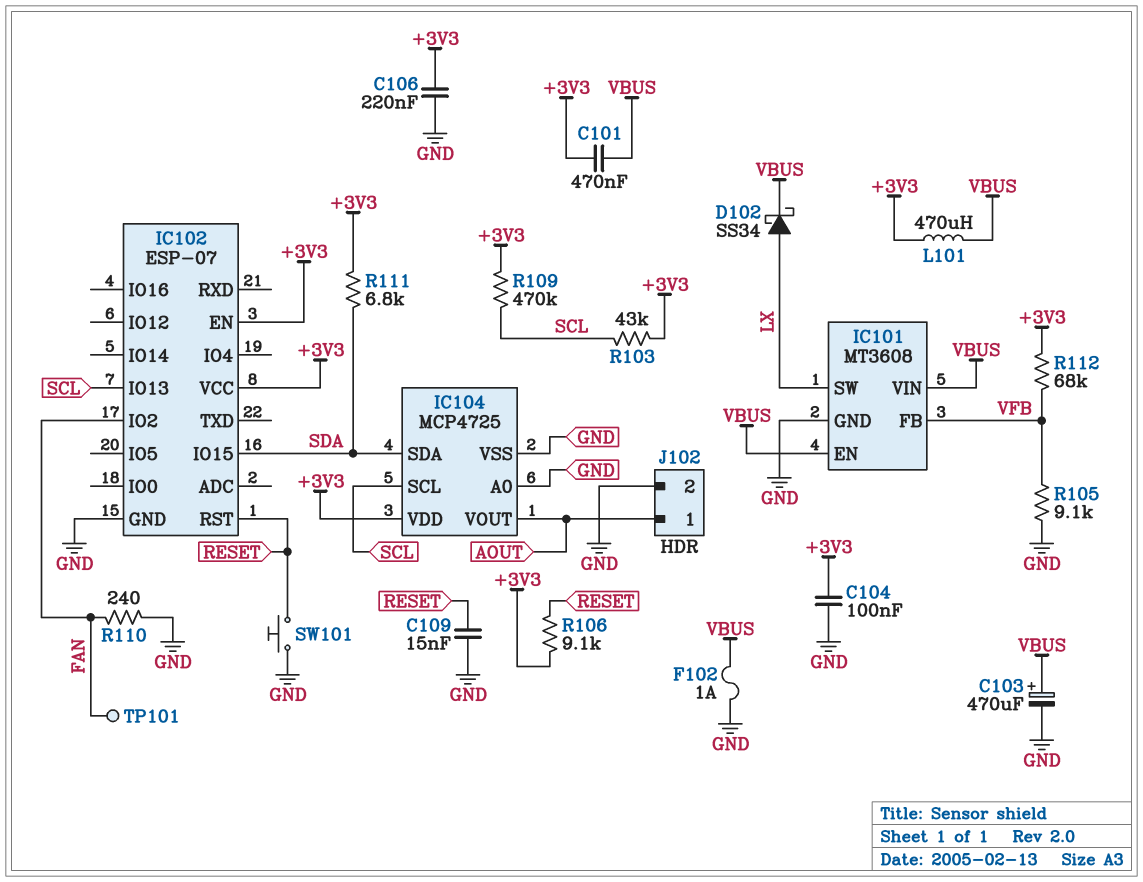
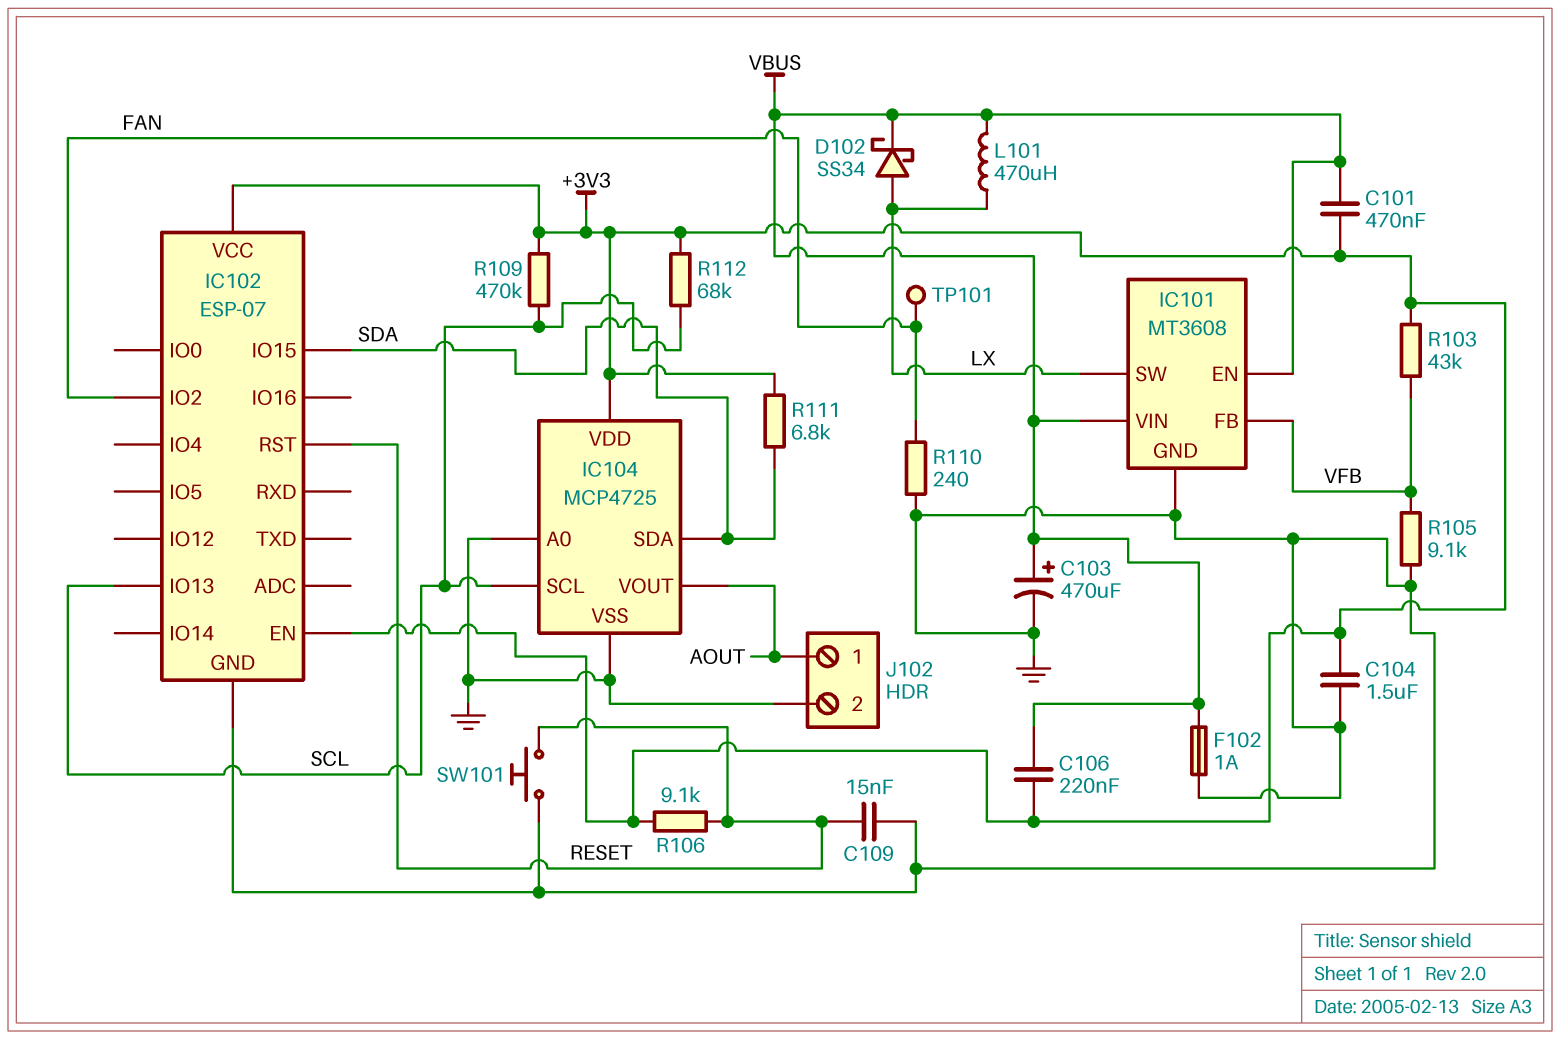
C104: 100nF (+3V3, GND) -> 1.5uF (+3V3, GND)
C106: 220nF (+3V3, GND) -> 220nF (+3V3, VBUS)
L101: 470uH (+3V3, VBUS) -> 470uH (LX, VBUS)
R103: 43k (+3V3, SCL) -> 43k (+3V3, VFB)
R112: 68k (+3V3, VFB) -> 68k (+3V3, SCL)

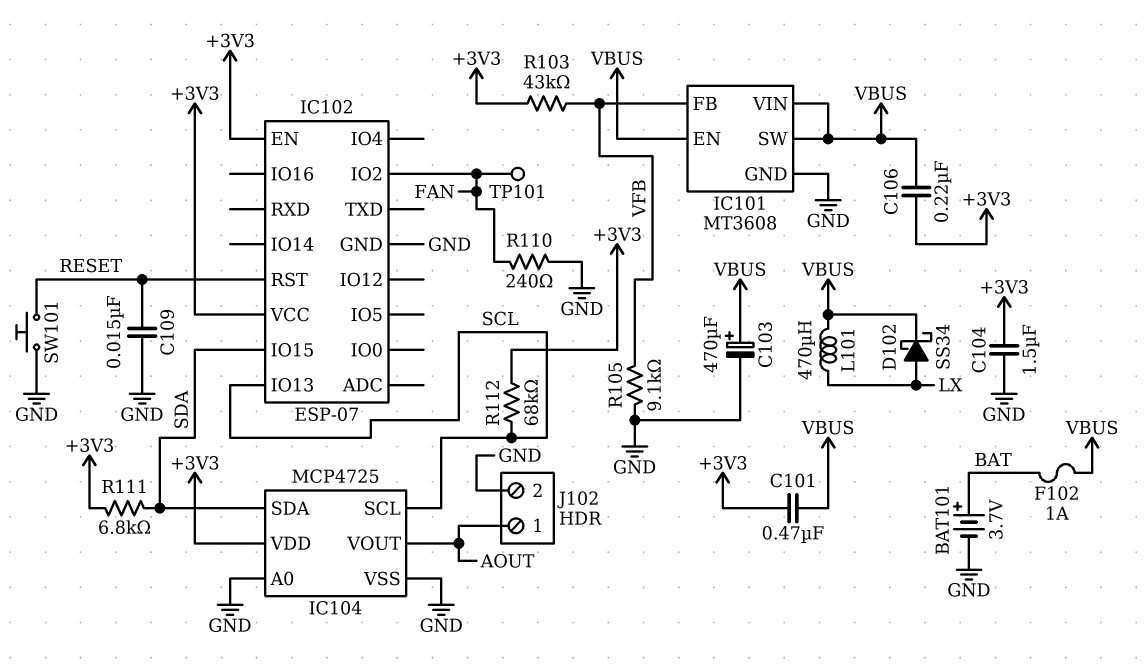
BAT101: none -> 3.7V (plus BAT, minus GND)
F102: 1A (GND, VBUS) -> 1A (BAT, VBUS)
IC101 pin SW: LX -> VBUS
R106: 9.1k (+3V3, RESET) -> none
R109: 470k (+3V3, SCL) -> none

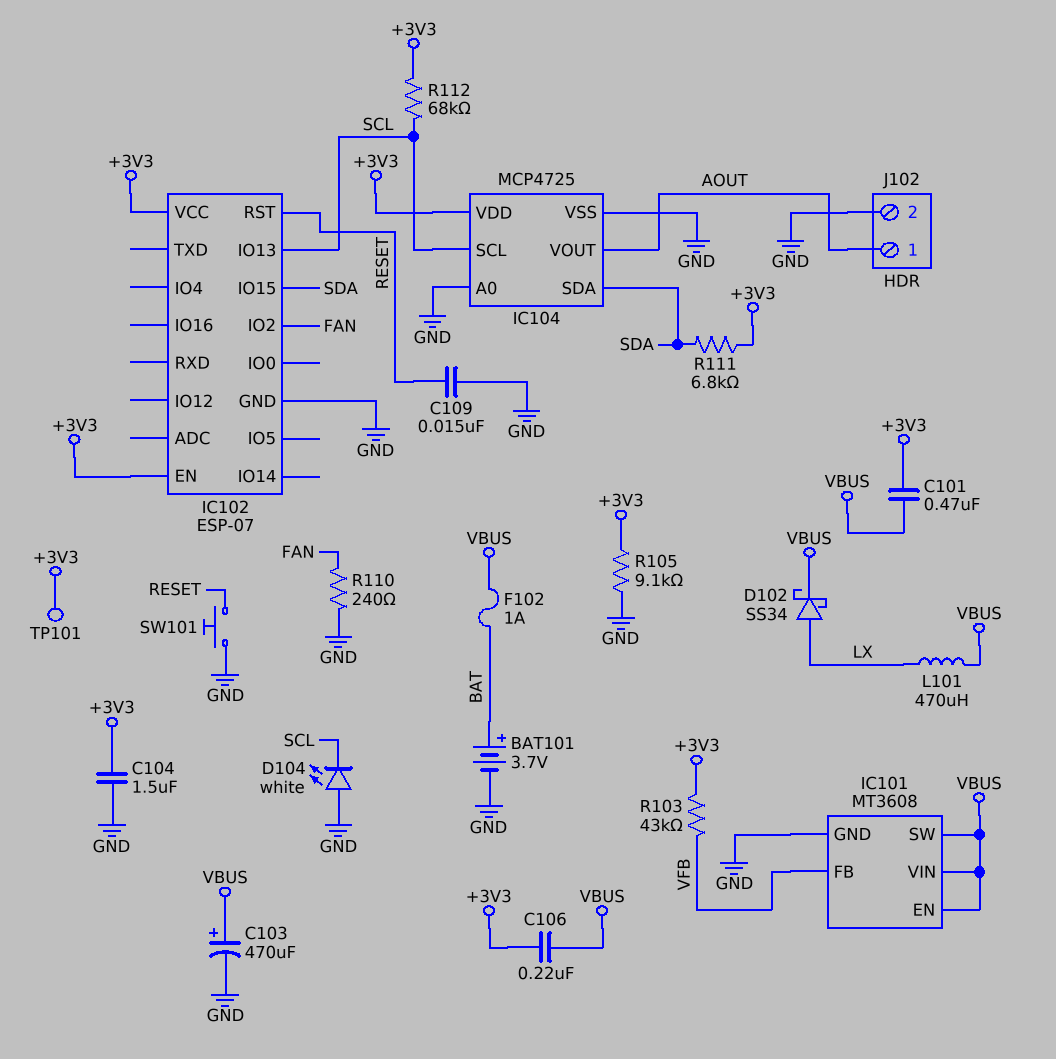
D104: none -> LED white (A GND, K SCL)
R105: 9.1k (GND, VFB) -> 9.1k (+3V3, GND)
TP101: test point (FAN) -> test point (+3V3)

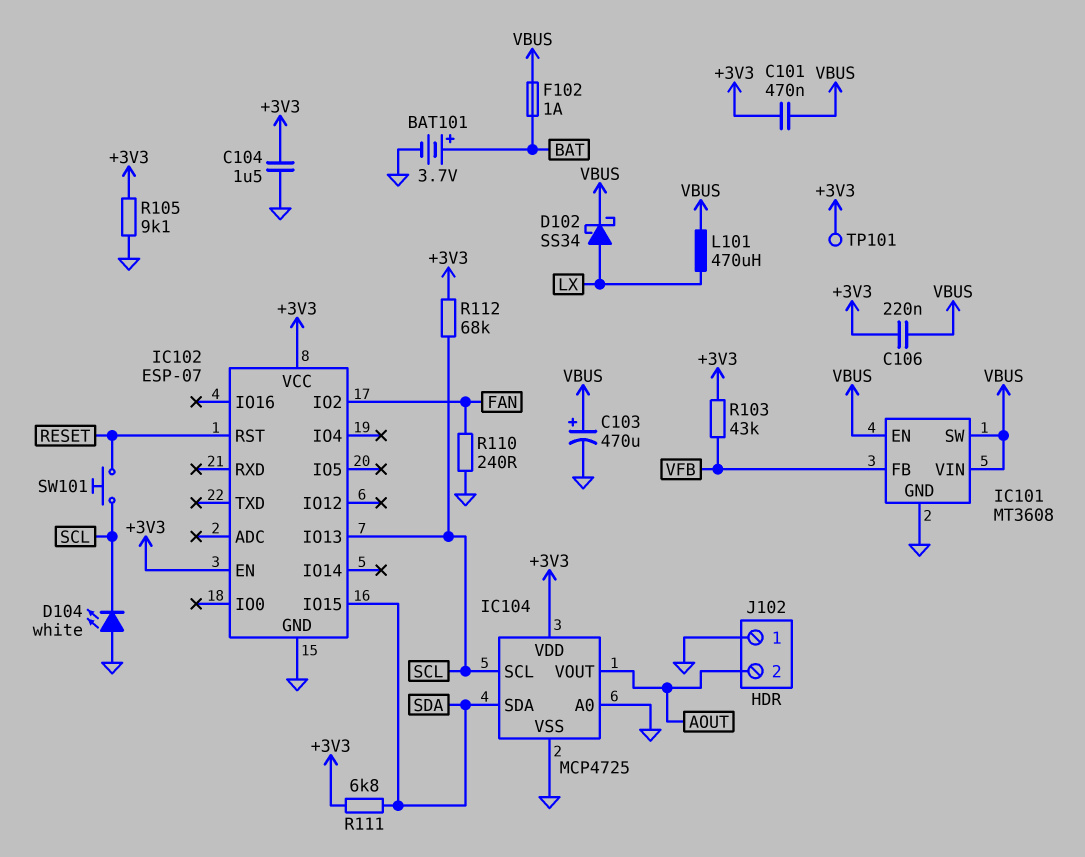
C109: 15nF (GND, RESET) -> none
J102 pin 1: AOUT -> GND
J102 pin 2: GND -> AOUT
SW101: button (GND, RESET) -> button (RESET, SCL)

